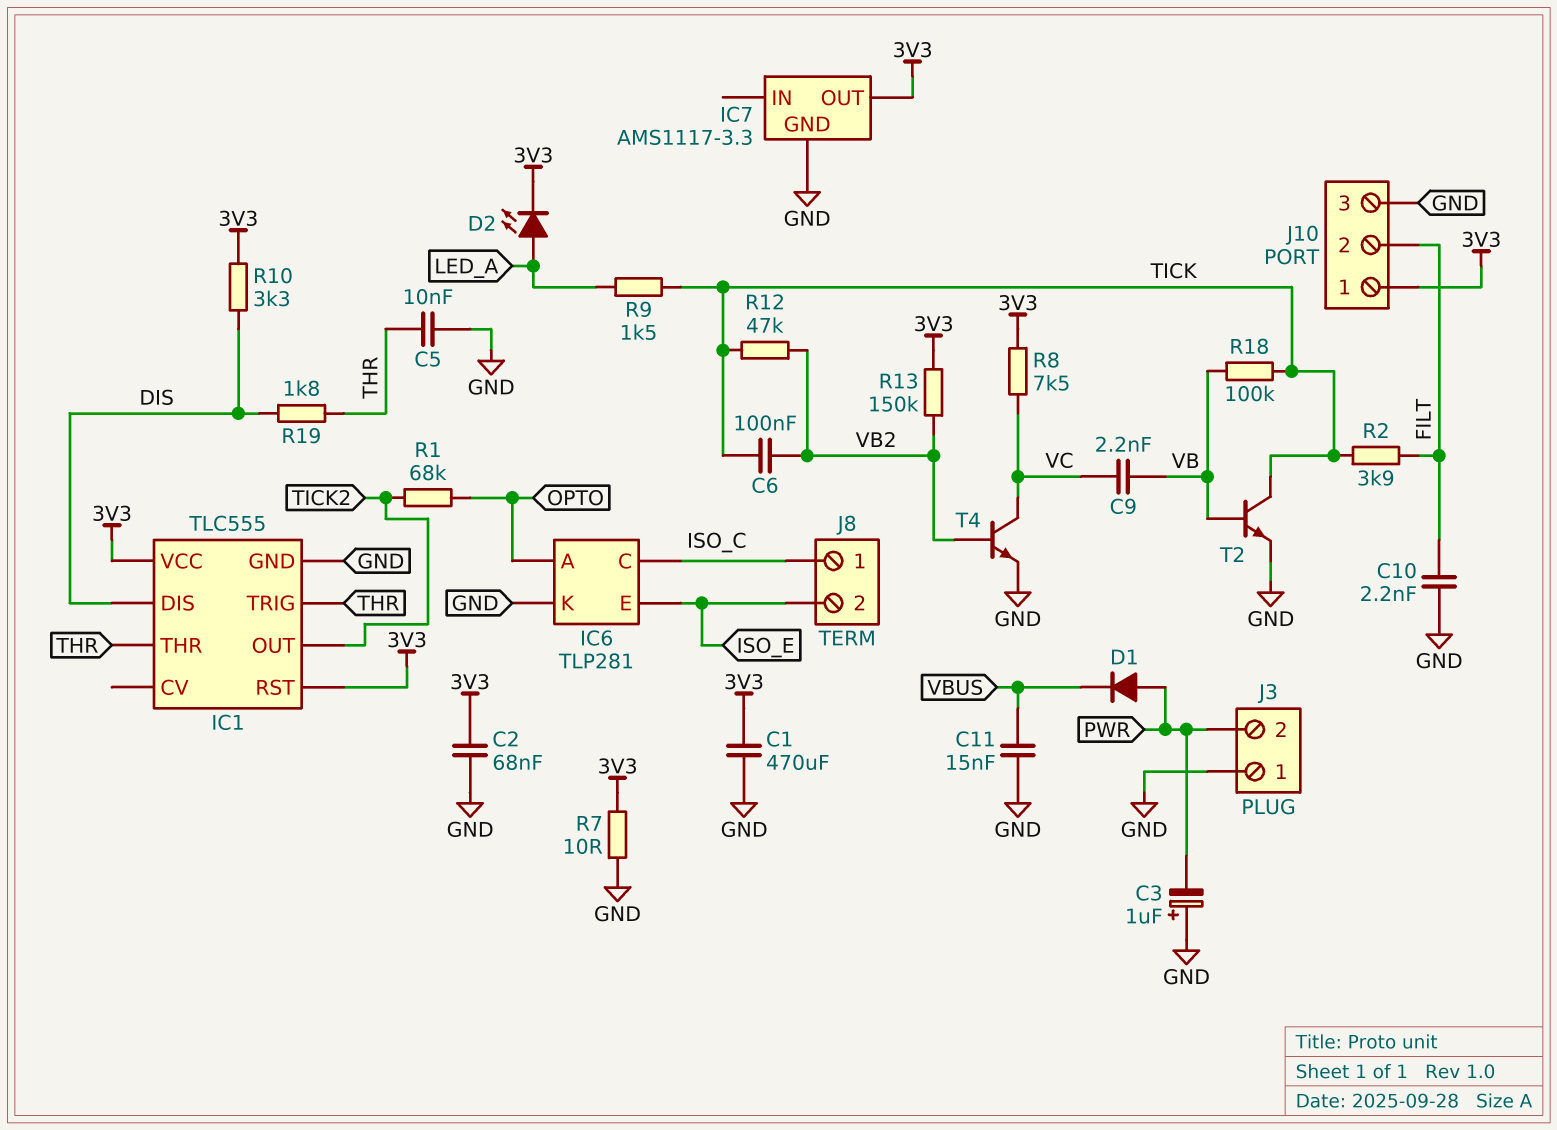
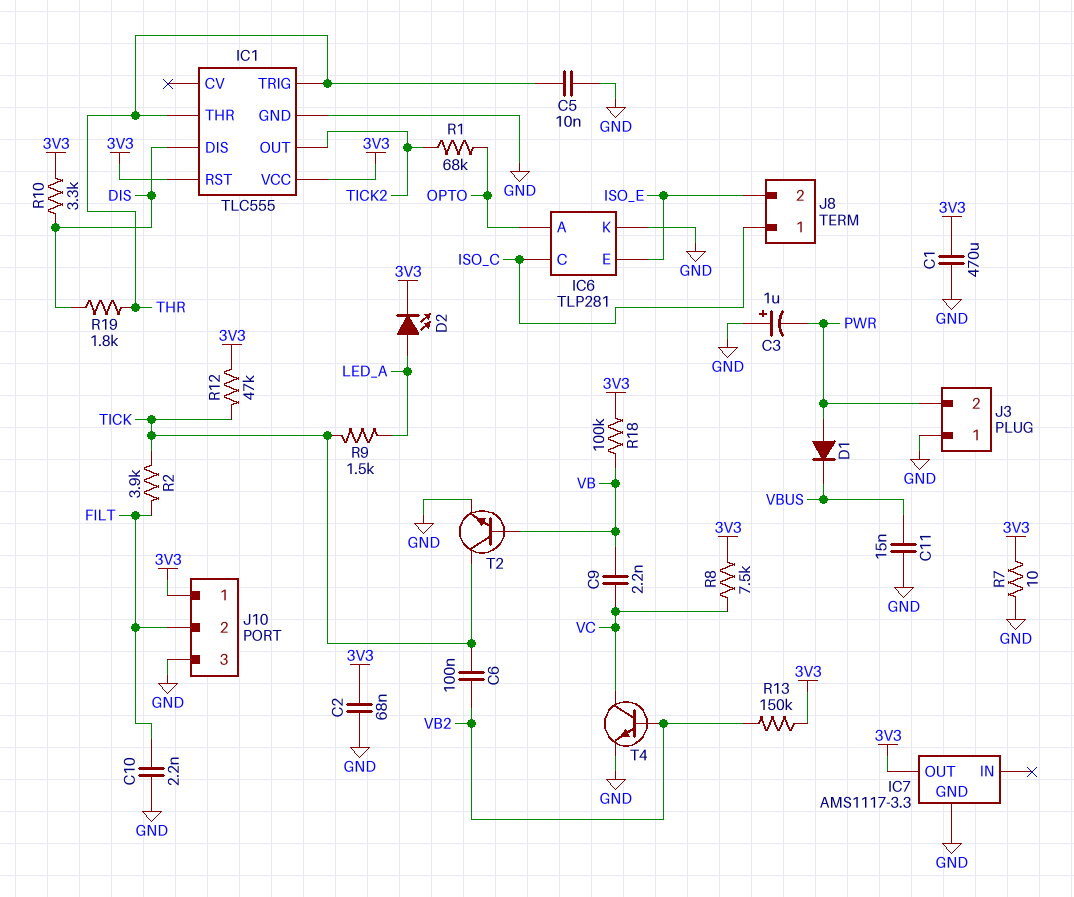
R12: 47k (TICK, VB2) -> 47k (3V3, TICK)
R18: 100k (TICK, VB) -> 100k (3V3, VB)

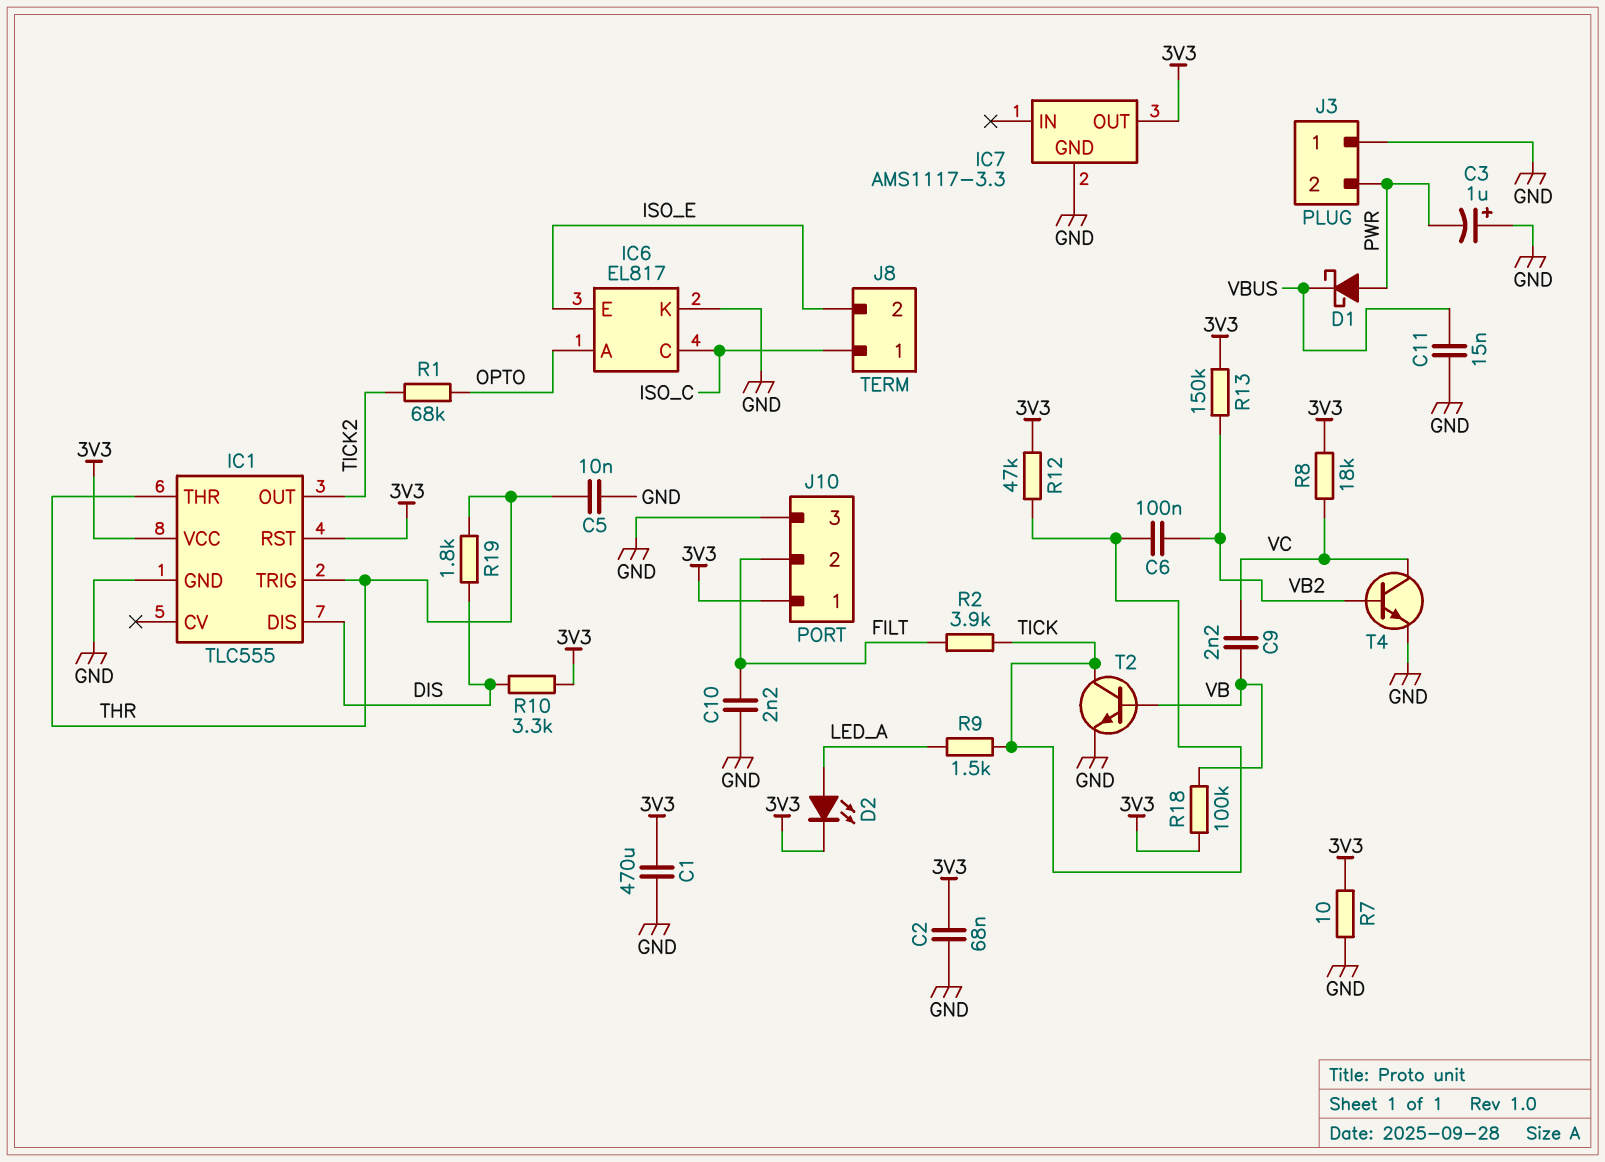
D1: diode (A PWR, K VBUS) -> schottky (A PWR, K VBUS)
IC6: TLP281 -> EL817
R8: 7.5k (3V3, VC) -> 18k (3V3, VC)

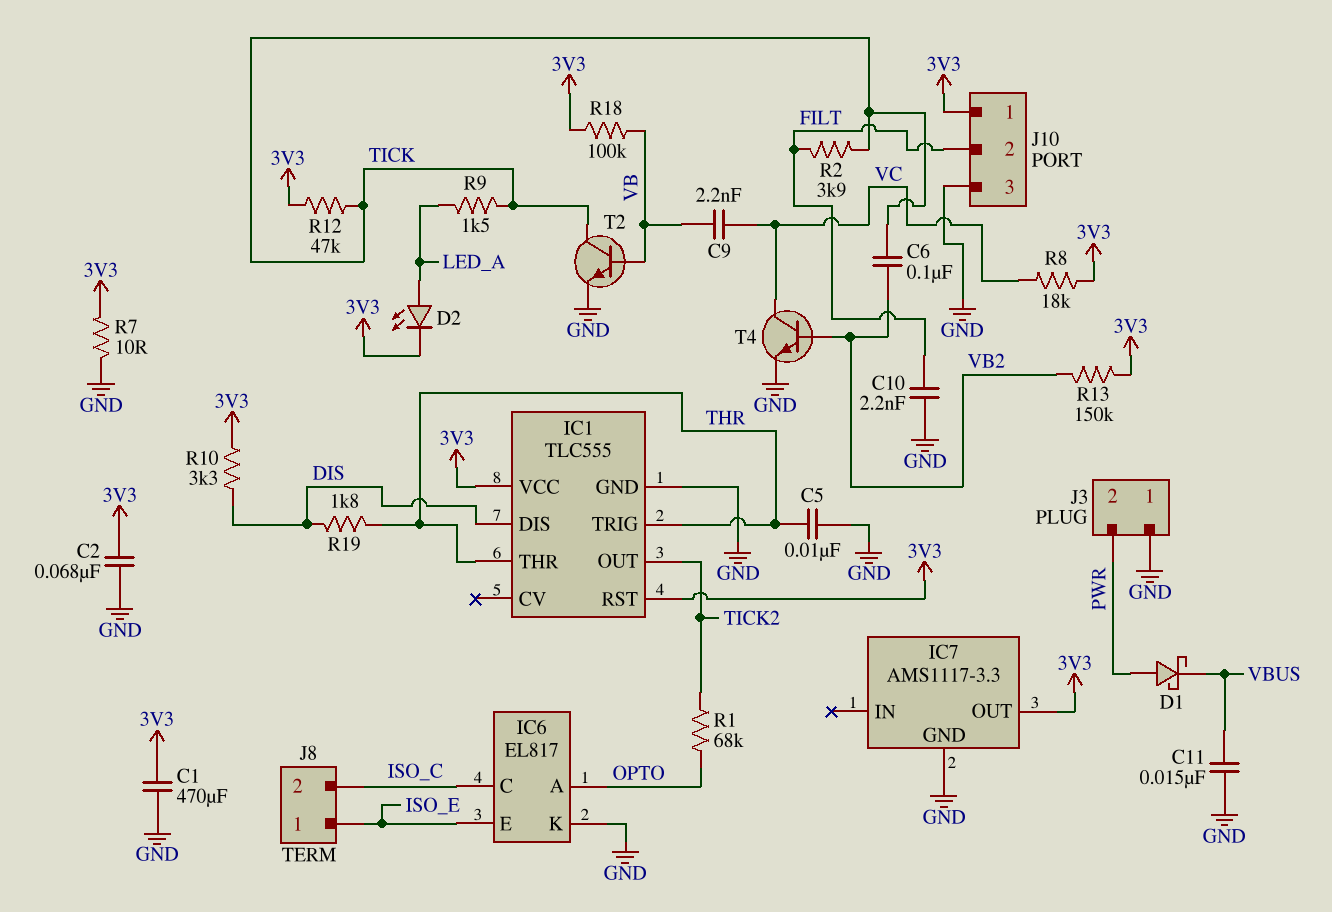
C3: 1uF (plus GND, minus PWR) -> none
J8 pin 1: ISO_C -> ISO_E
J8 pin 2: ISO_E -> ISO_C

